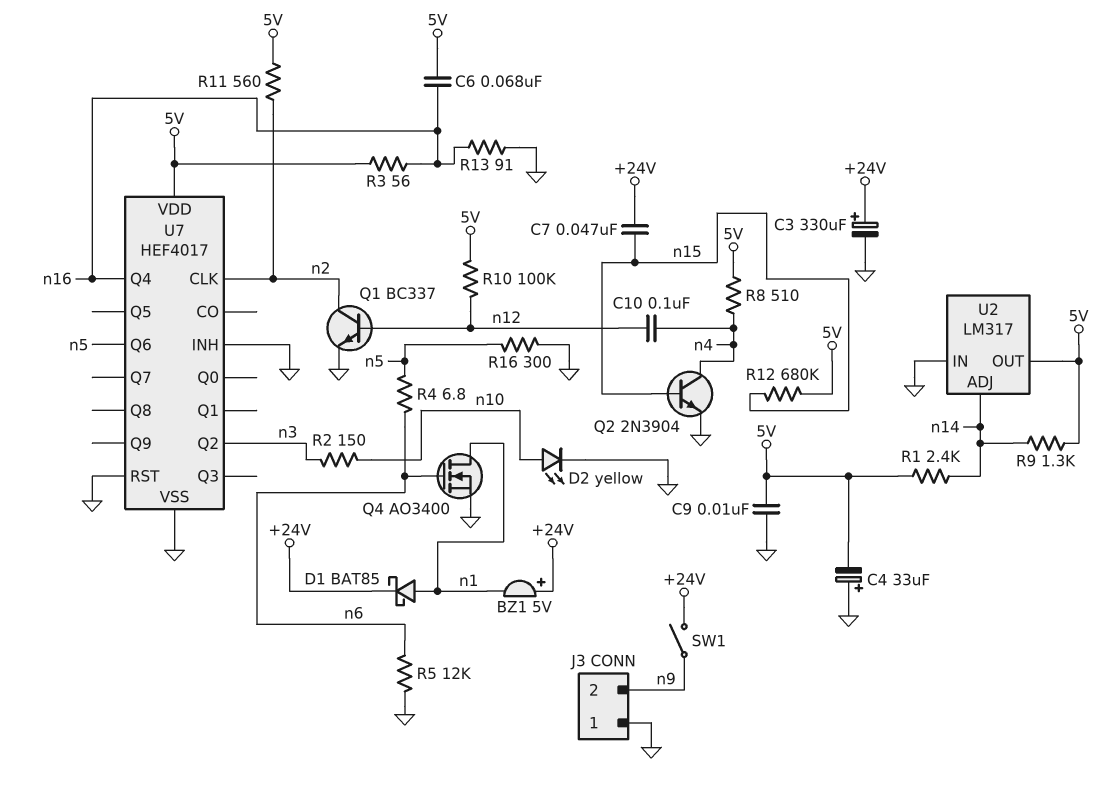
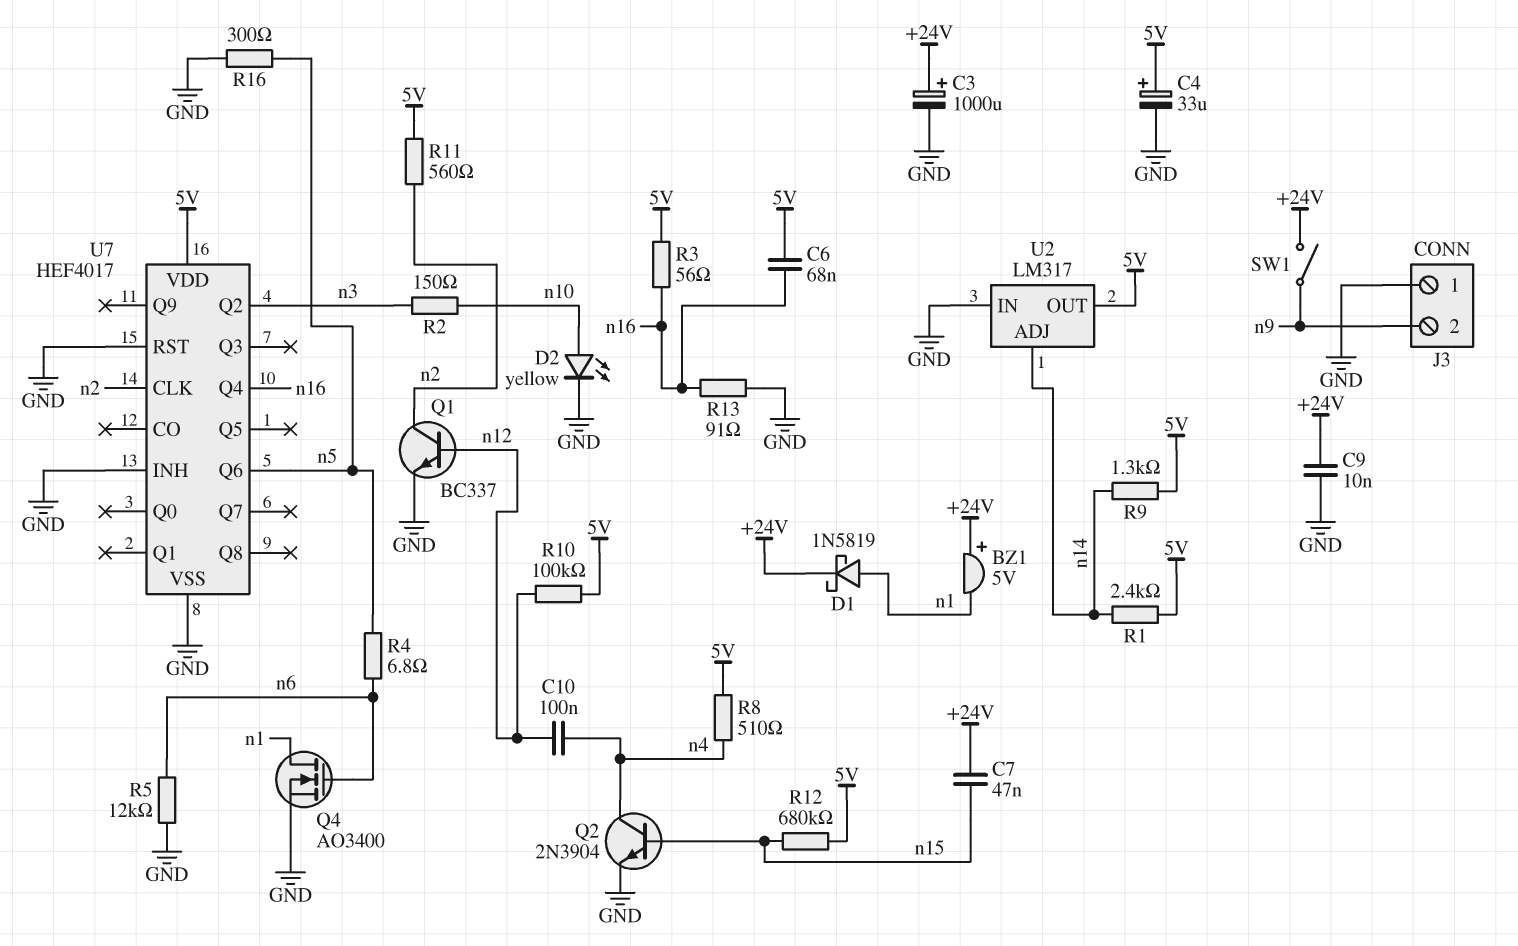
C3: 330uF (plus +24V, minus GND) -> 1000uF (plus +24V, minus GND)
C4: 33uF (plus GND, minus 5V) -> 33uF (plus 5V, minus GND)
C9: 10nF (5V, GND) -> 10nF (+24V, GND)
D1: schottky BAT85 (A n1, K +24V) -> schottky 1N5819 (A n1, K +24V)

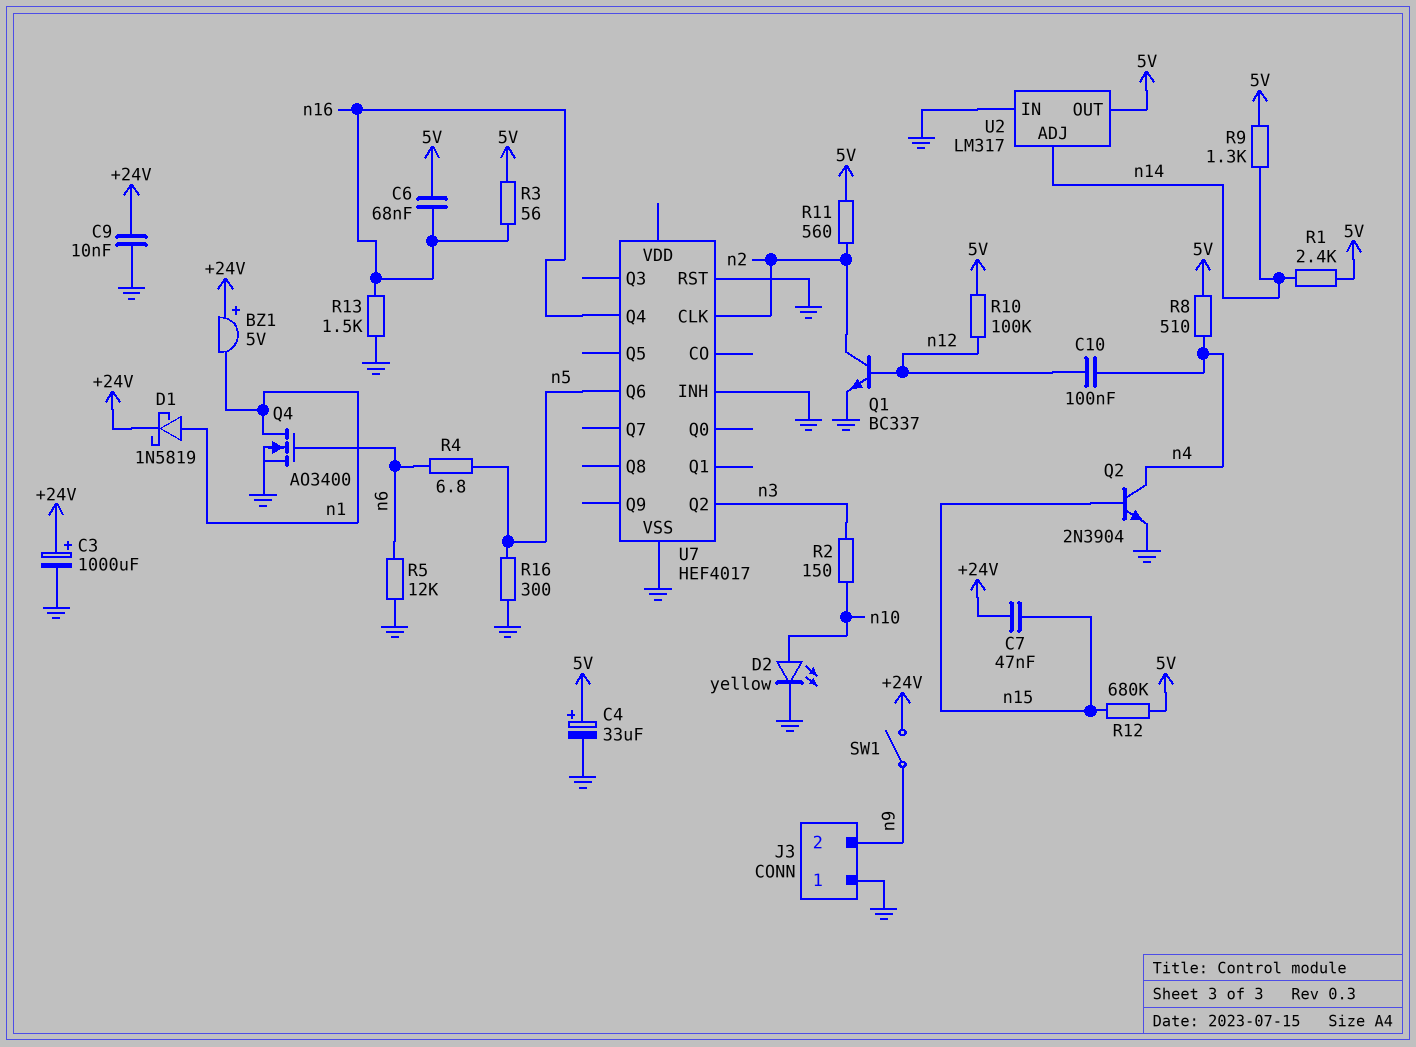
R13: 91 (GND, n16) -> 1.5k (GND, n16)
U7 pin VDD: 5V -> none

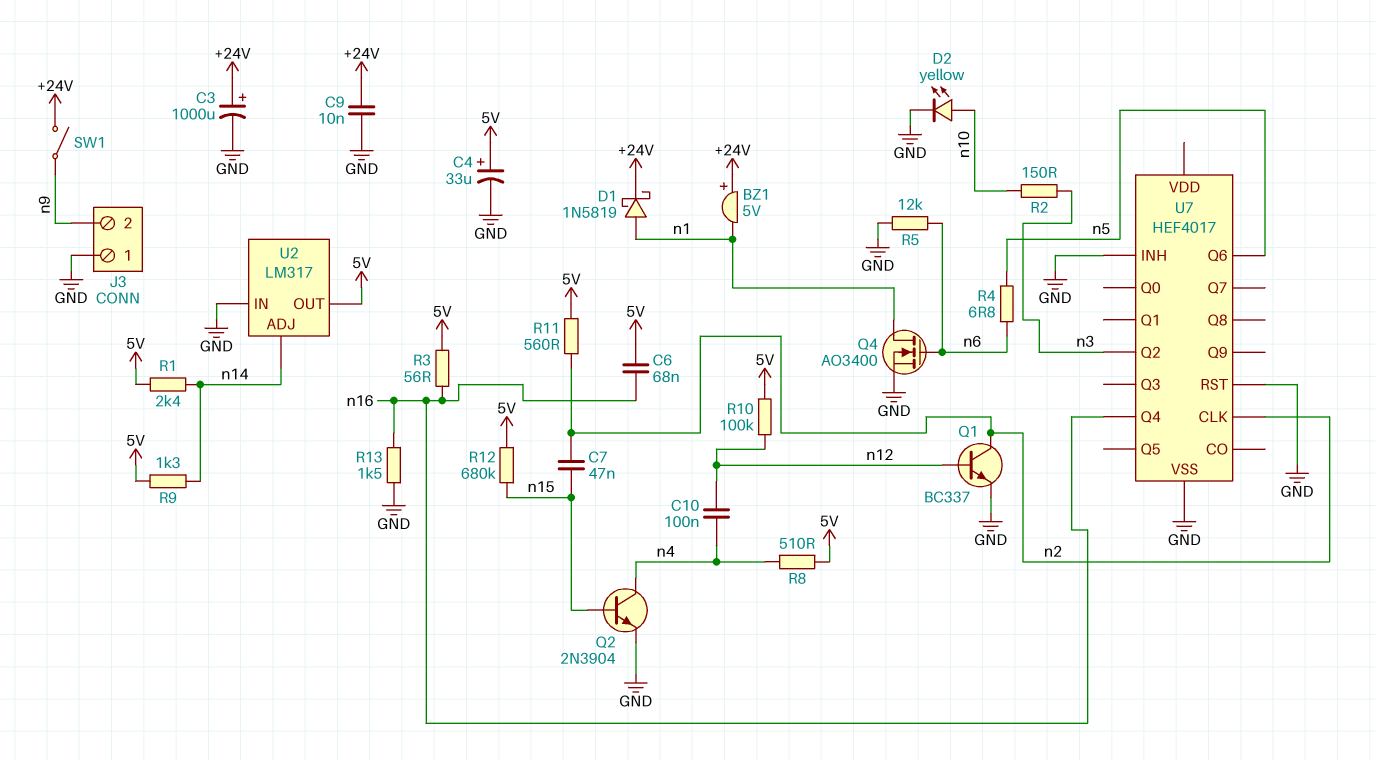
C7: 47nF (+24V, n15) -> 47nF (n2, n15)
R16: 300 (GND, n5) -> none

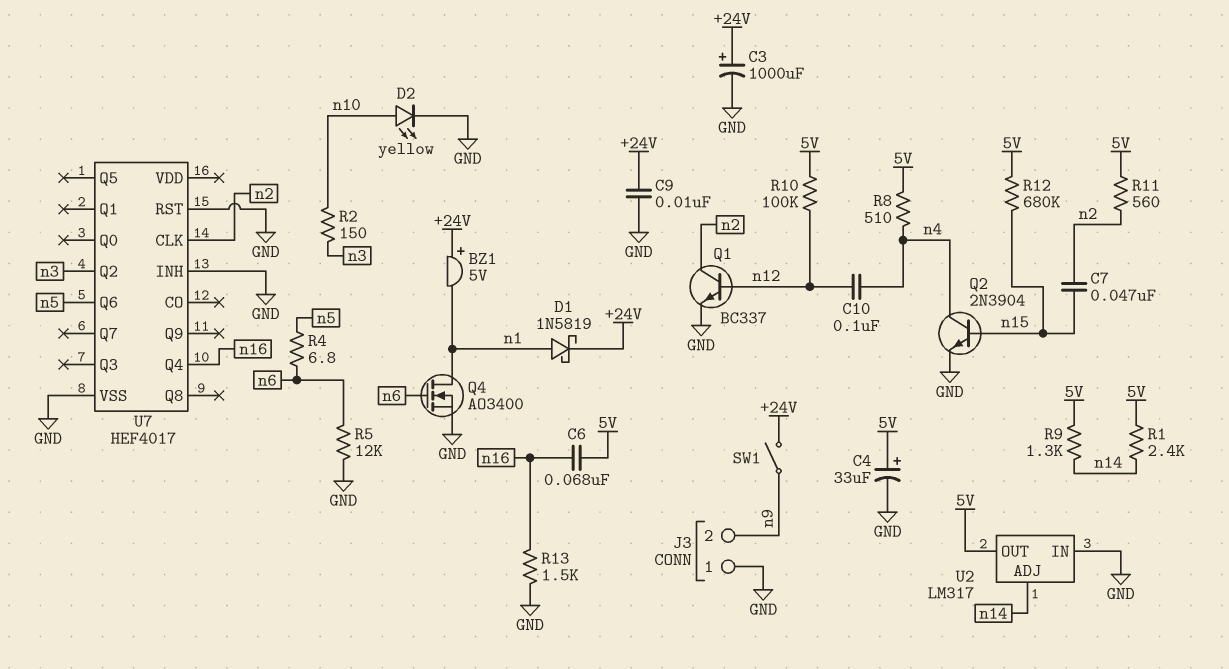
R3: 56 (5V, n16) -> none

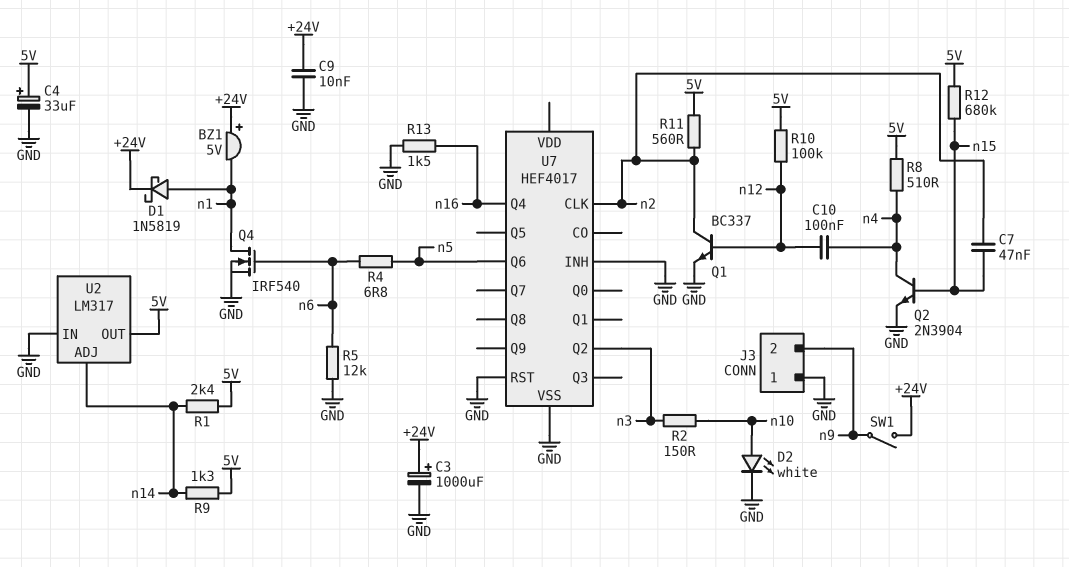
C6: 68nF (5V, n16) -> none
D2: LED yellow (A n10, K GND) -> LED white (A n10, K GND)
Q4: NMOS AO3400 (G n6, D n1, S GND) -> NMOS IRF540 (G n6, D n1, S GND)

